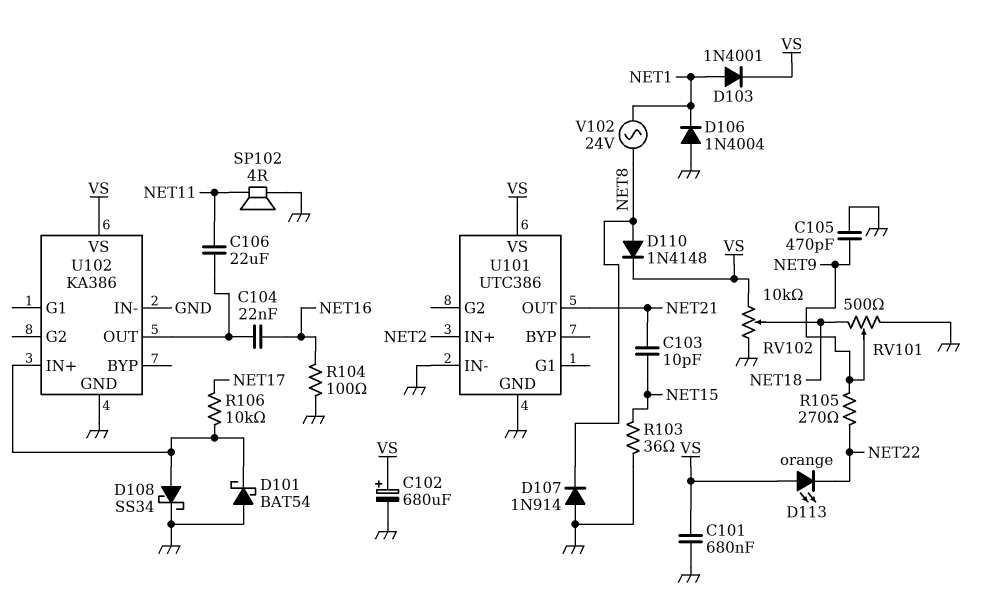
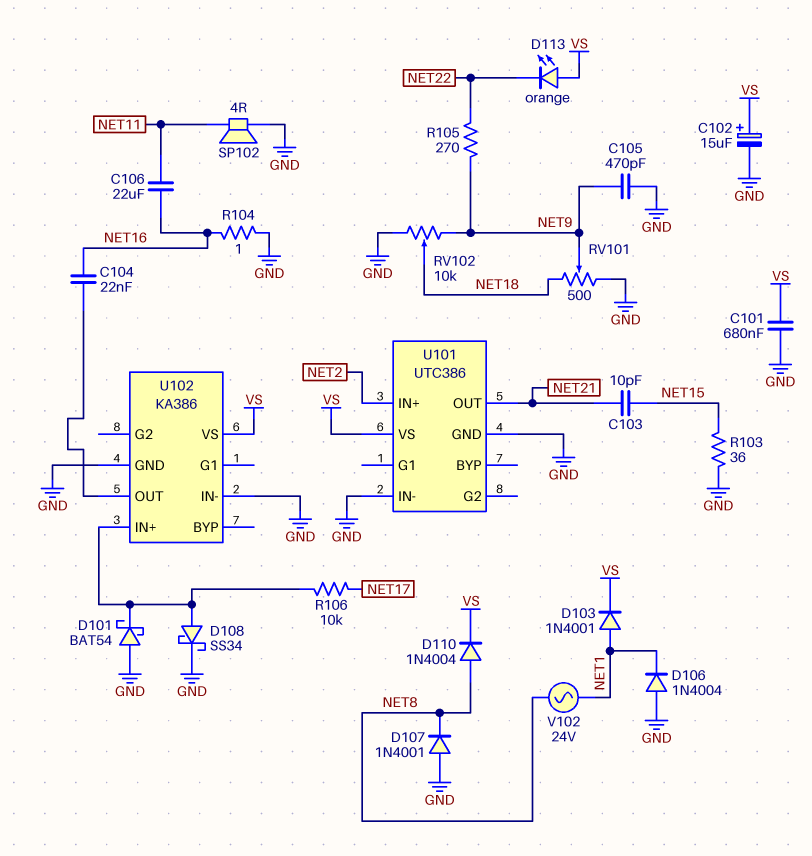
C102: 680uF (plus VS, minus GND) -> 15uF (plus VS, minus GND)
C106: 22uF (NET11, U102/OUT) -> 22uF (NET11, NET16)
D107: diode 1N914 (A GND, K NET8) -> diode 1N4001 (A GND, K NET8)
D110: diode 1N4148 (A NET8, K VS) -> diode 1N4004 (A NET8, K VS)
R104: 100 (GND, NET16) -> 1 (GND, NET16)
RV102: 10k (GND, VS, wiper NET18) -> 10k (GND, NET9, wiper NET18)

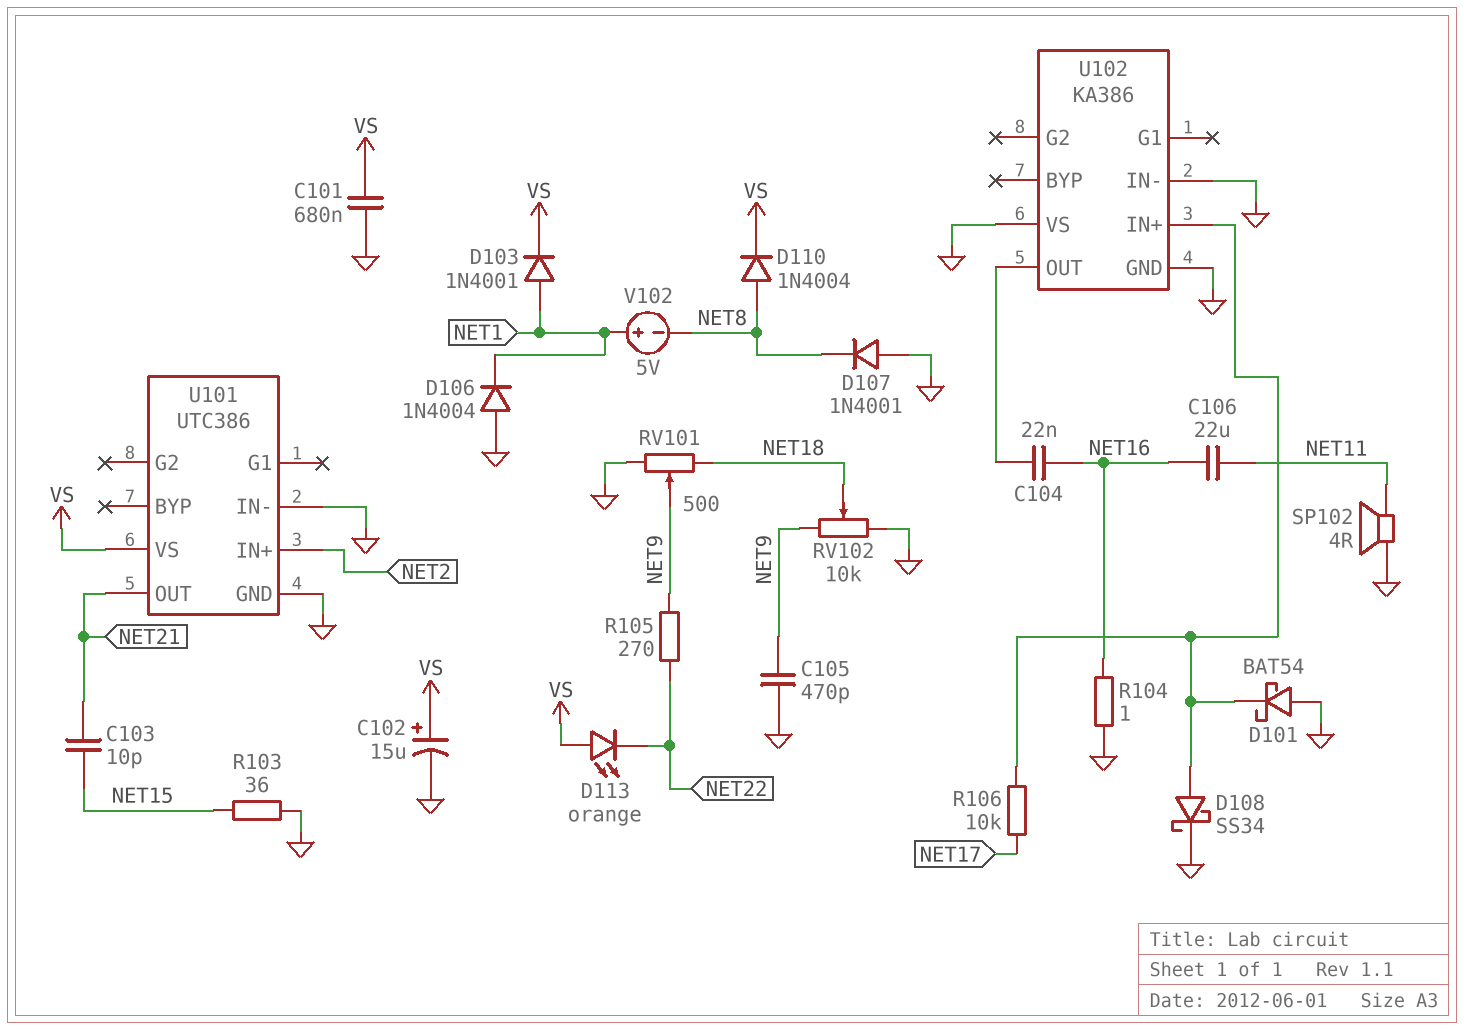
U102 pin VS: VS -> GND
V102: AC 24V (NET1, NET8) -> 5V (plus NET1, minus NET8)

